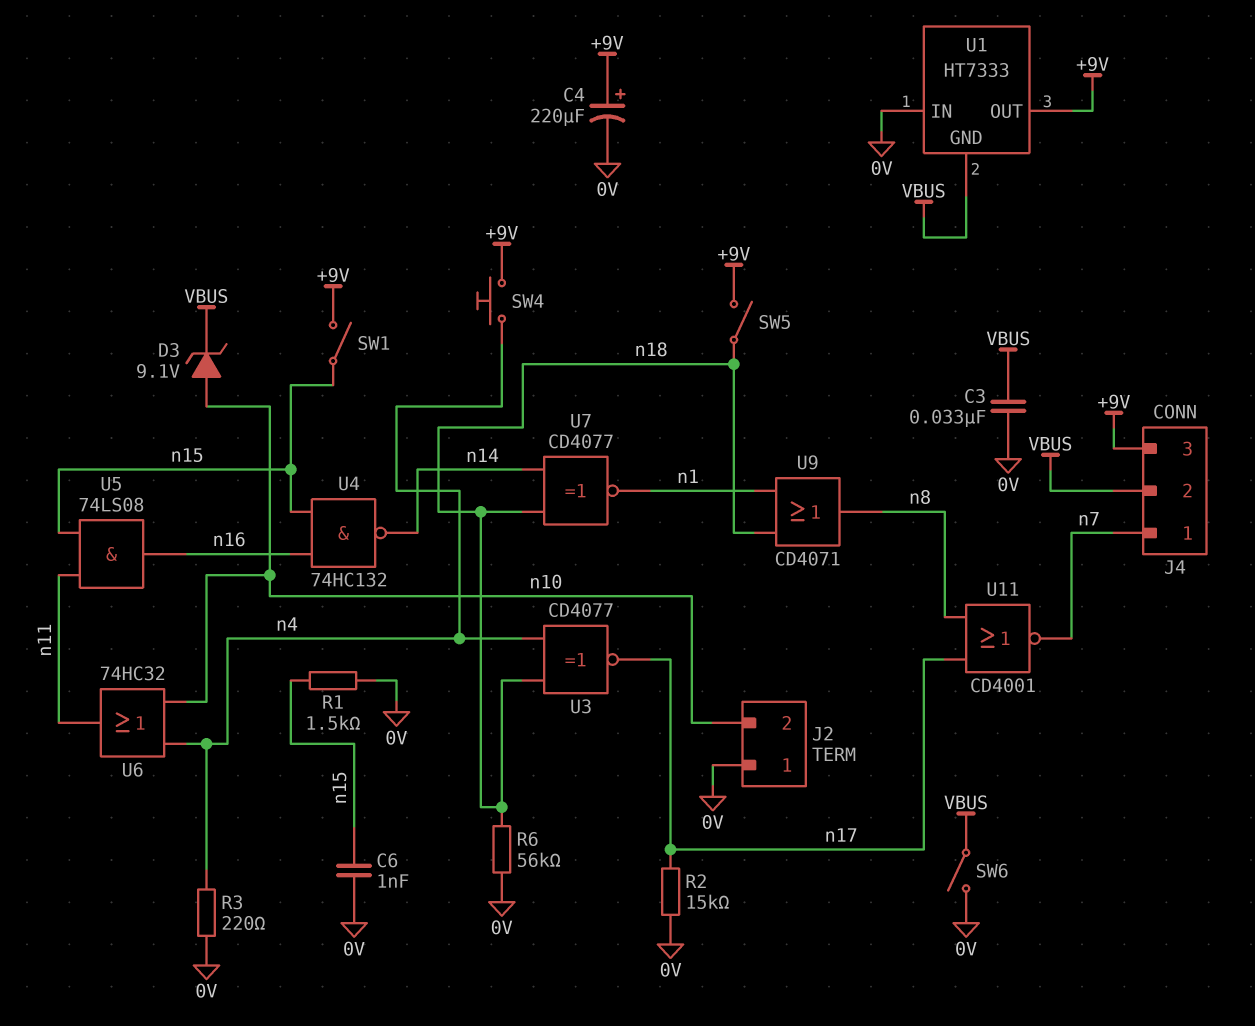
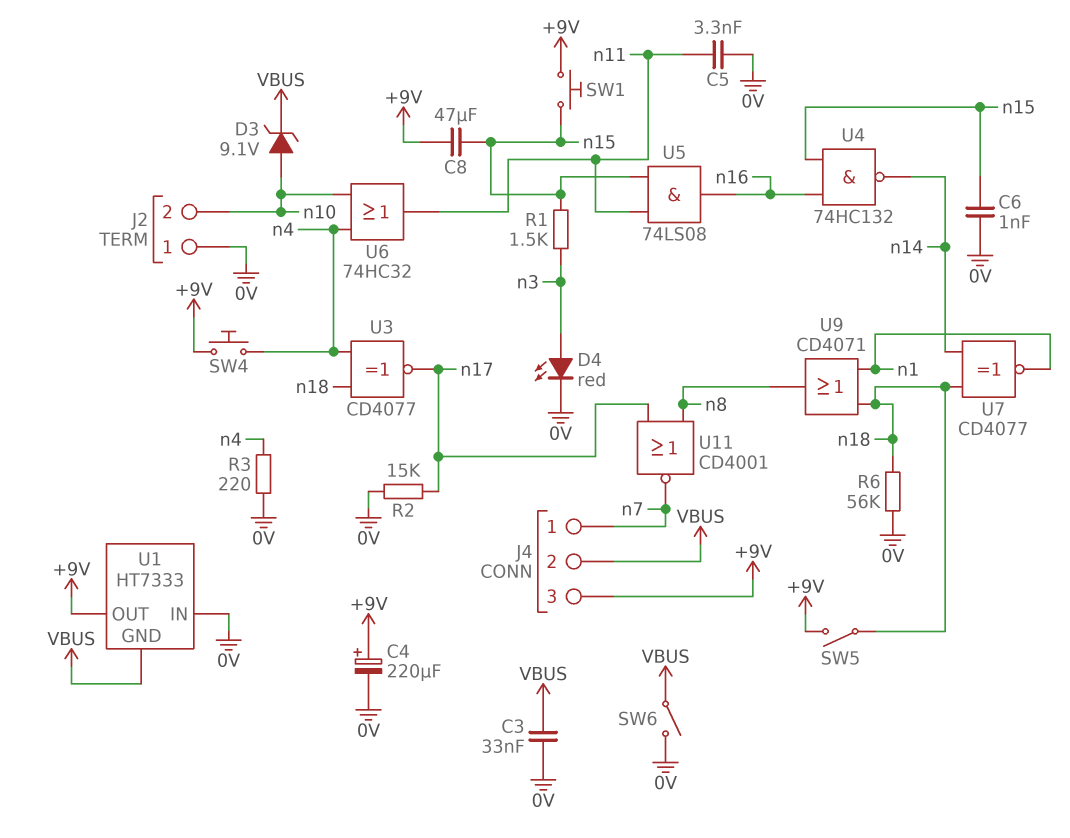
C5: none -> 3.3nF (0V, n11)
C8: none -> 47uF (+9V, n15)
D4: none -> LED red (A n3, K 0V)
R1: 1.5k (0V, n15) -> 1.5k (n3, n15)
SW1: switch (+9V, n15) -> button (+9V, n15)

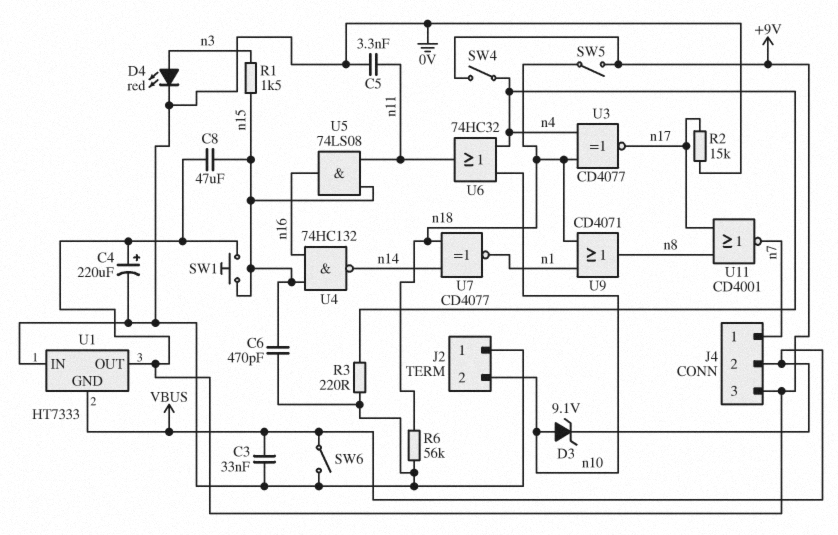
C6: 1nF (0V, n15) -> 470pF (0V, n15)
SW4: button (+9V, n4) -> switch (+9V, n4)

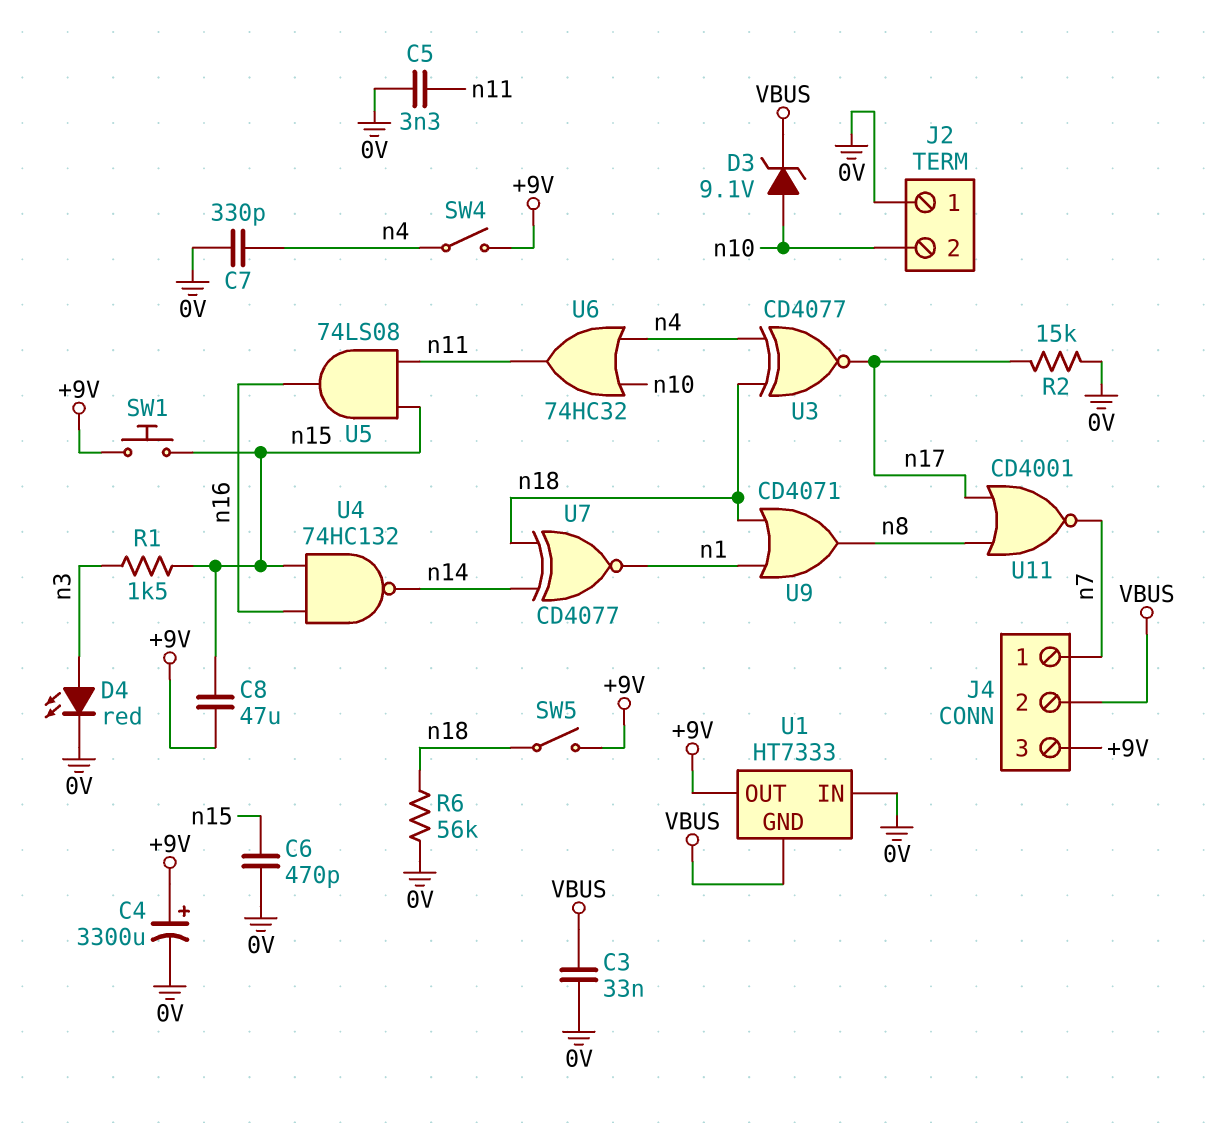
C4: 220uF (plus +9V, minus 0V) -> 3300uF (plus +9V, minus 0V)
C7: none -> 330pF (0V, n4)
R3: 220 (0V, n4) -> none
SW6: switch (0V, VBUS) -> none

